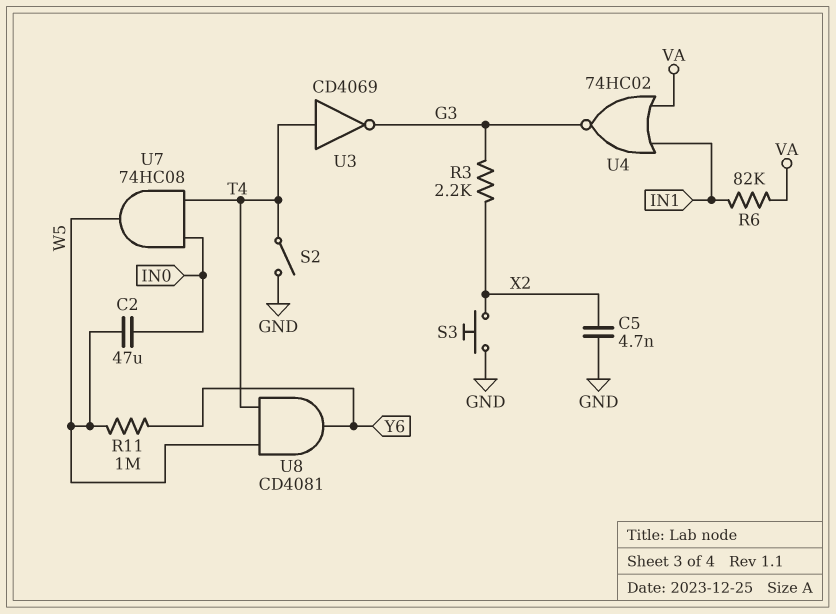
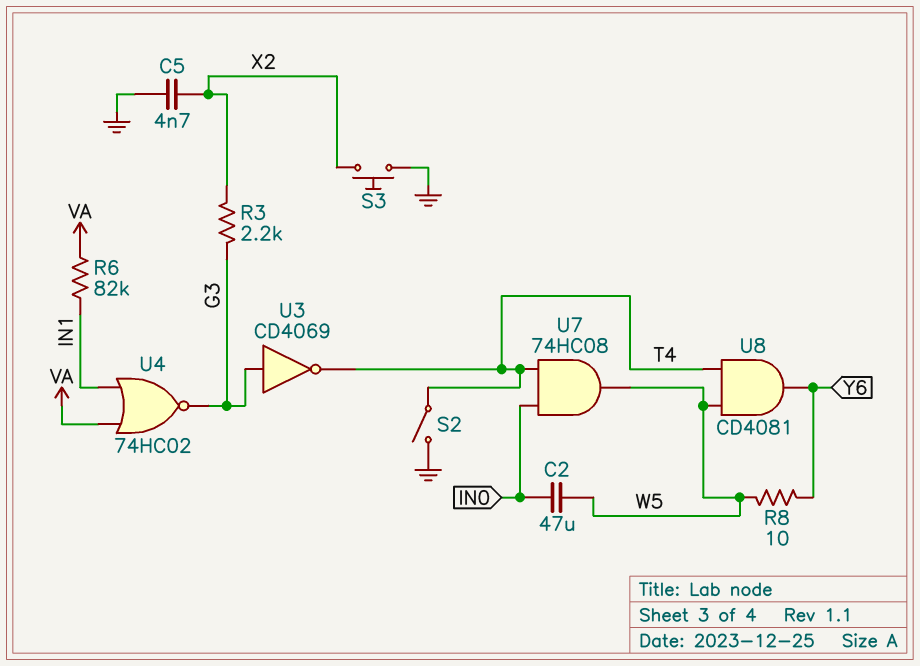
R8: none -> 10 (W5, Y6)
R11: 1M (W5, Y6) -> none
U3: NOT CD4069 (in T4, out G3) -> NOT CD4069 (in G3, out T4)

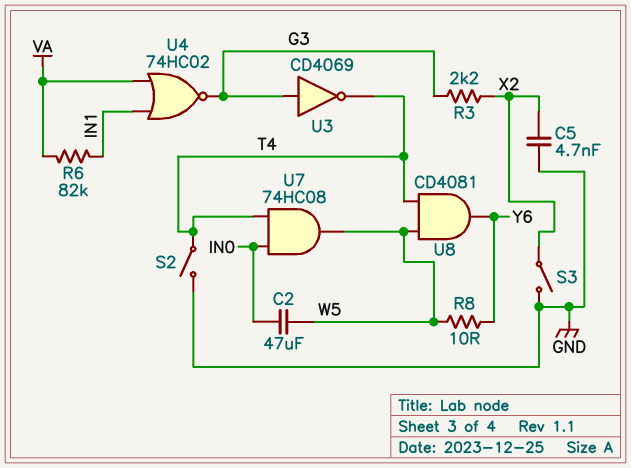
S3: button (GND, X2) -> switch (GND, X2)

